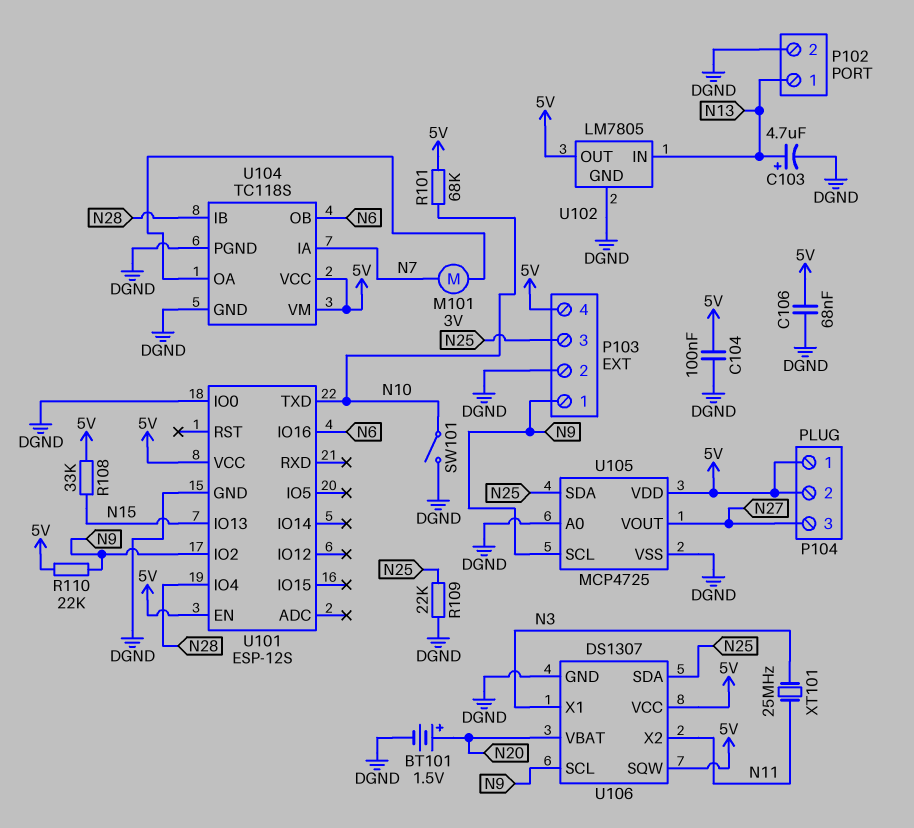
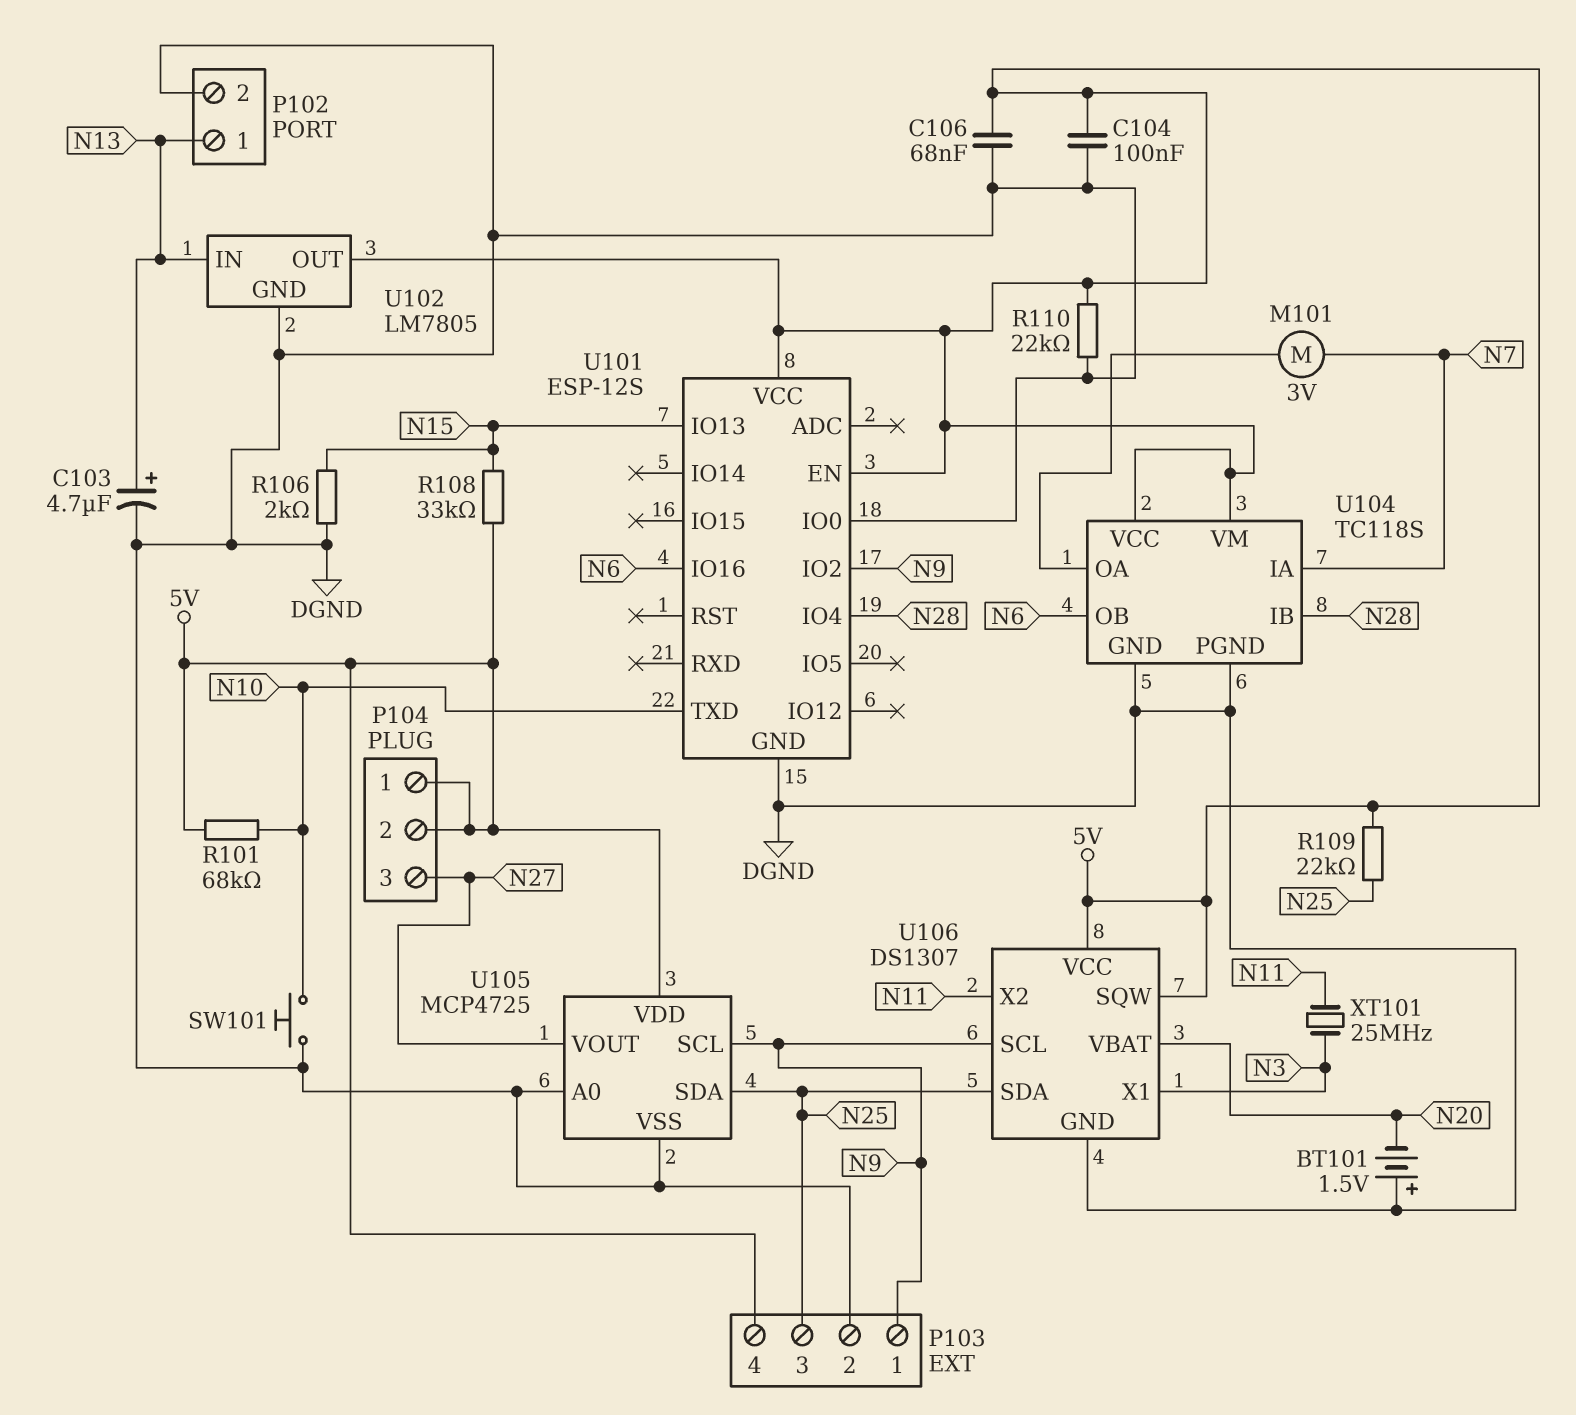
BT101: 1.5V (plus N20, minus DGND) -> 1.5V (plus DGND, minus N20)
R106: none -> 2k (DGND, N15)
R109: 22k (DGND, N25) -> 22k (5V, N25)
R110: 22k (5V, N9) -> 22k (5V, DGND)
SW101: switch (DGND, N10) -> button (DGND, N10)

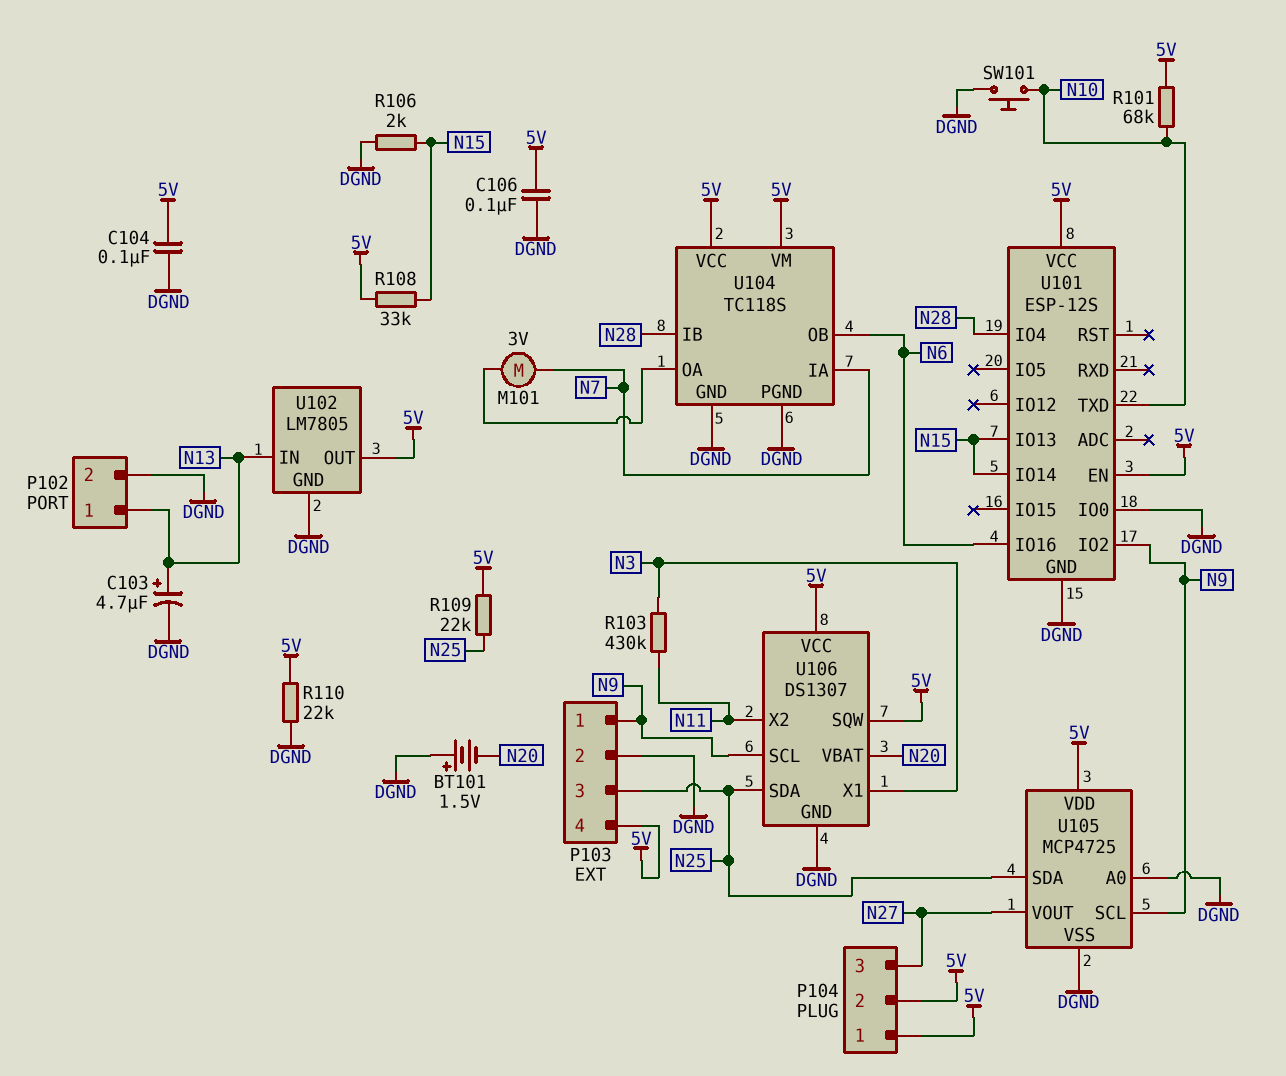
C106: 68nF (5V, DGND) -> 100nF (5V, DGND)
R103: none -> 430k (N3, N11)
U101 pin IO14: none -> N15
XT101: 25MHz (N3, N11) -> none

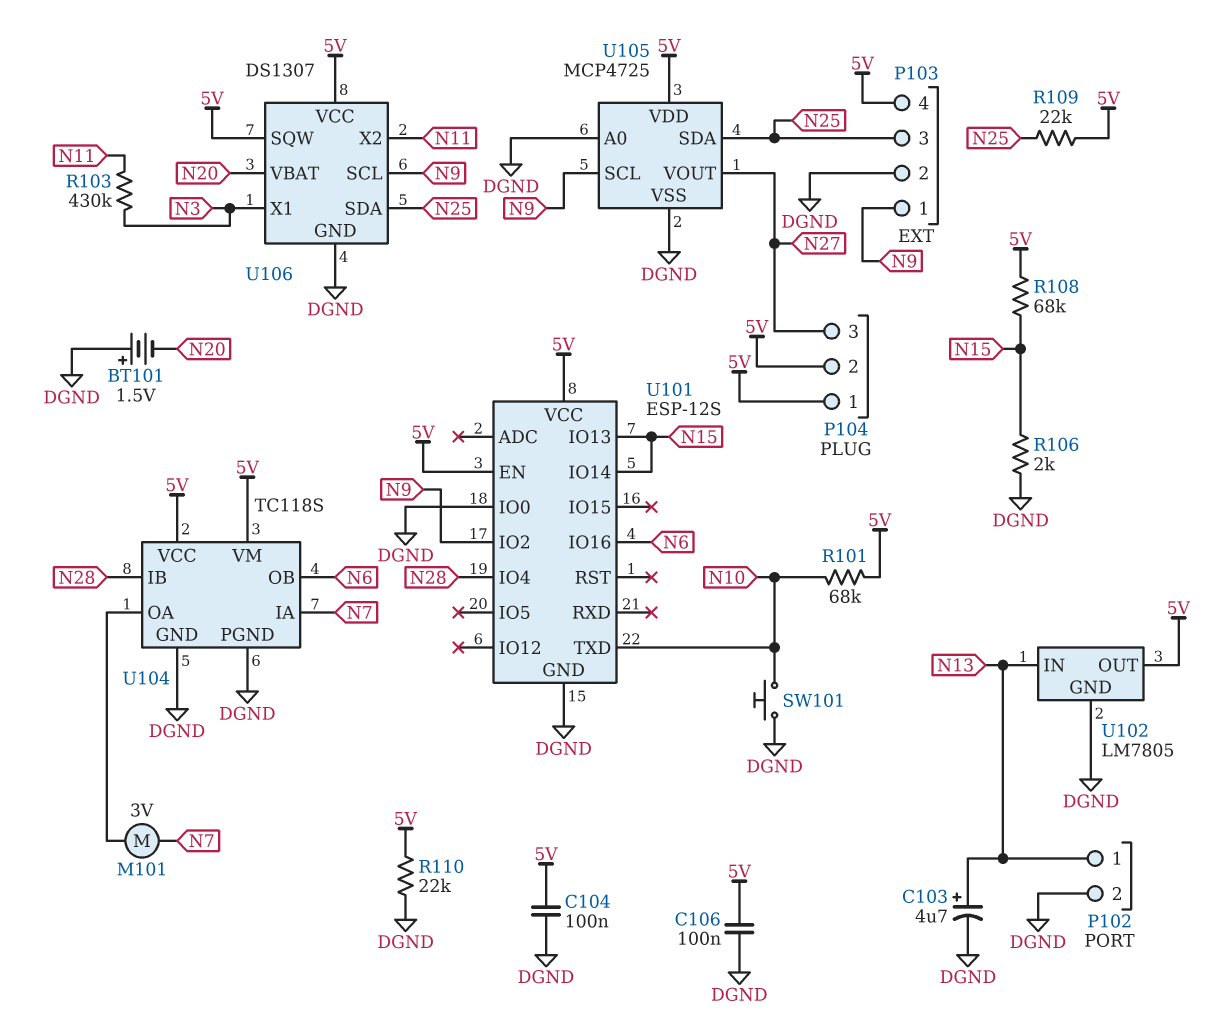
R108: 33k (5V, N15) -> 68k (5V, N15)

